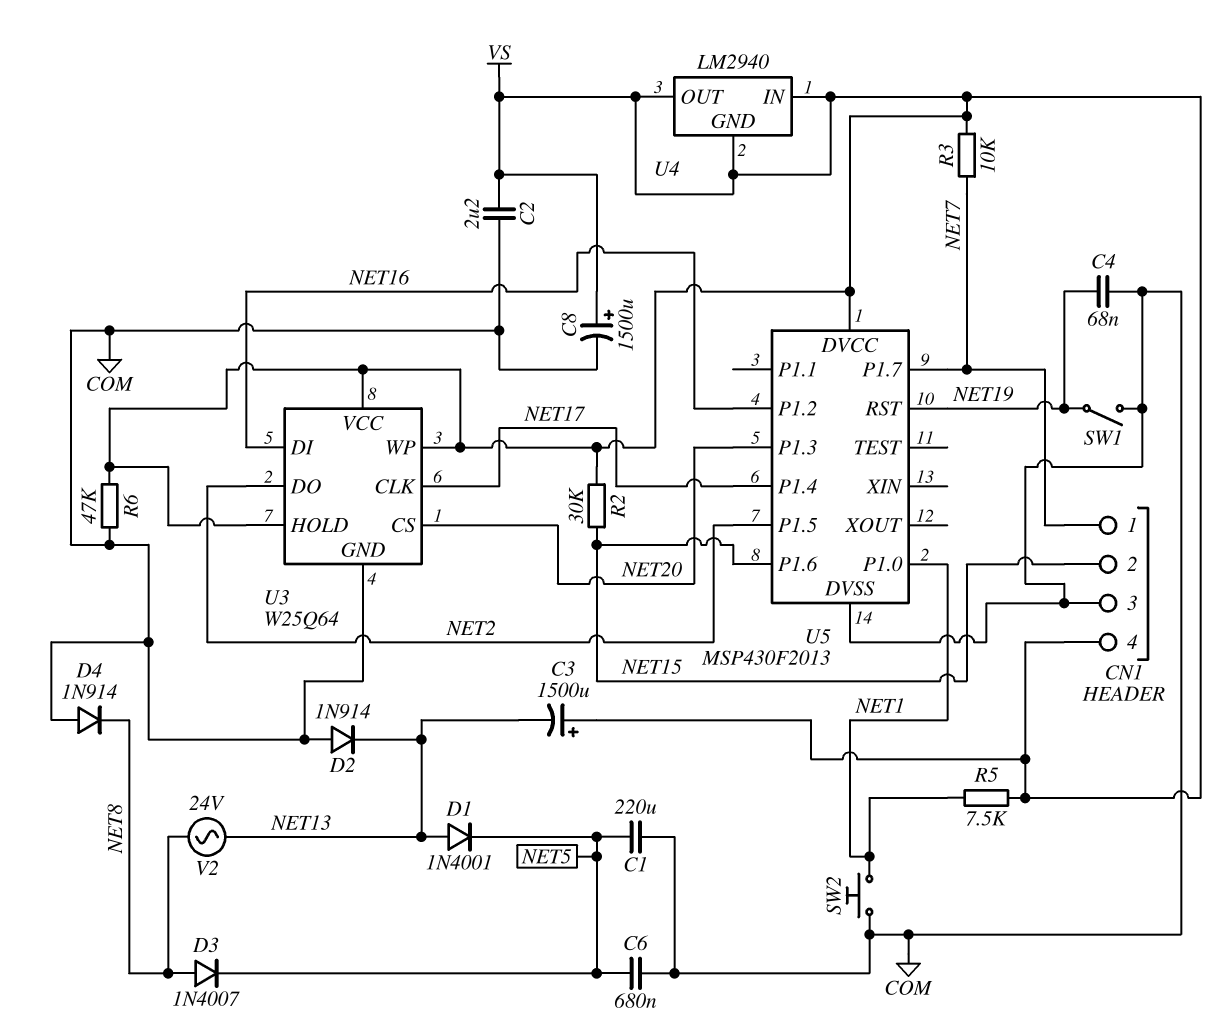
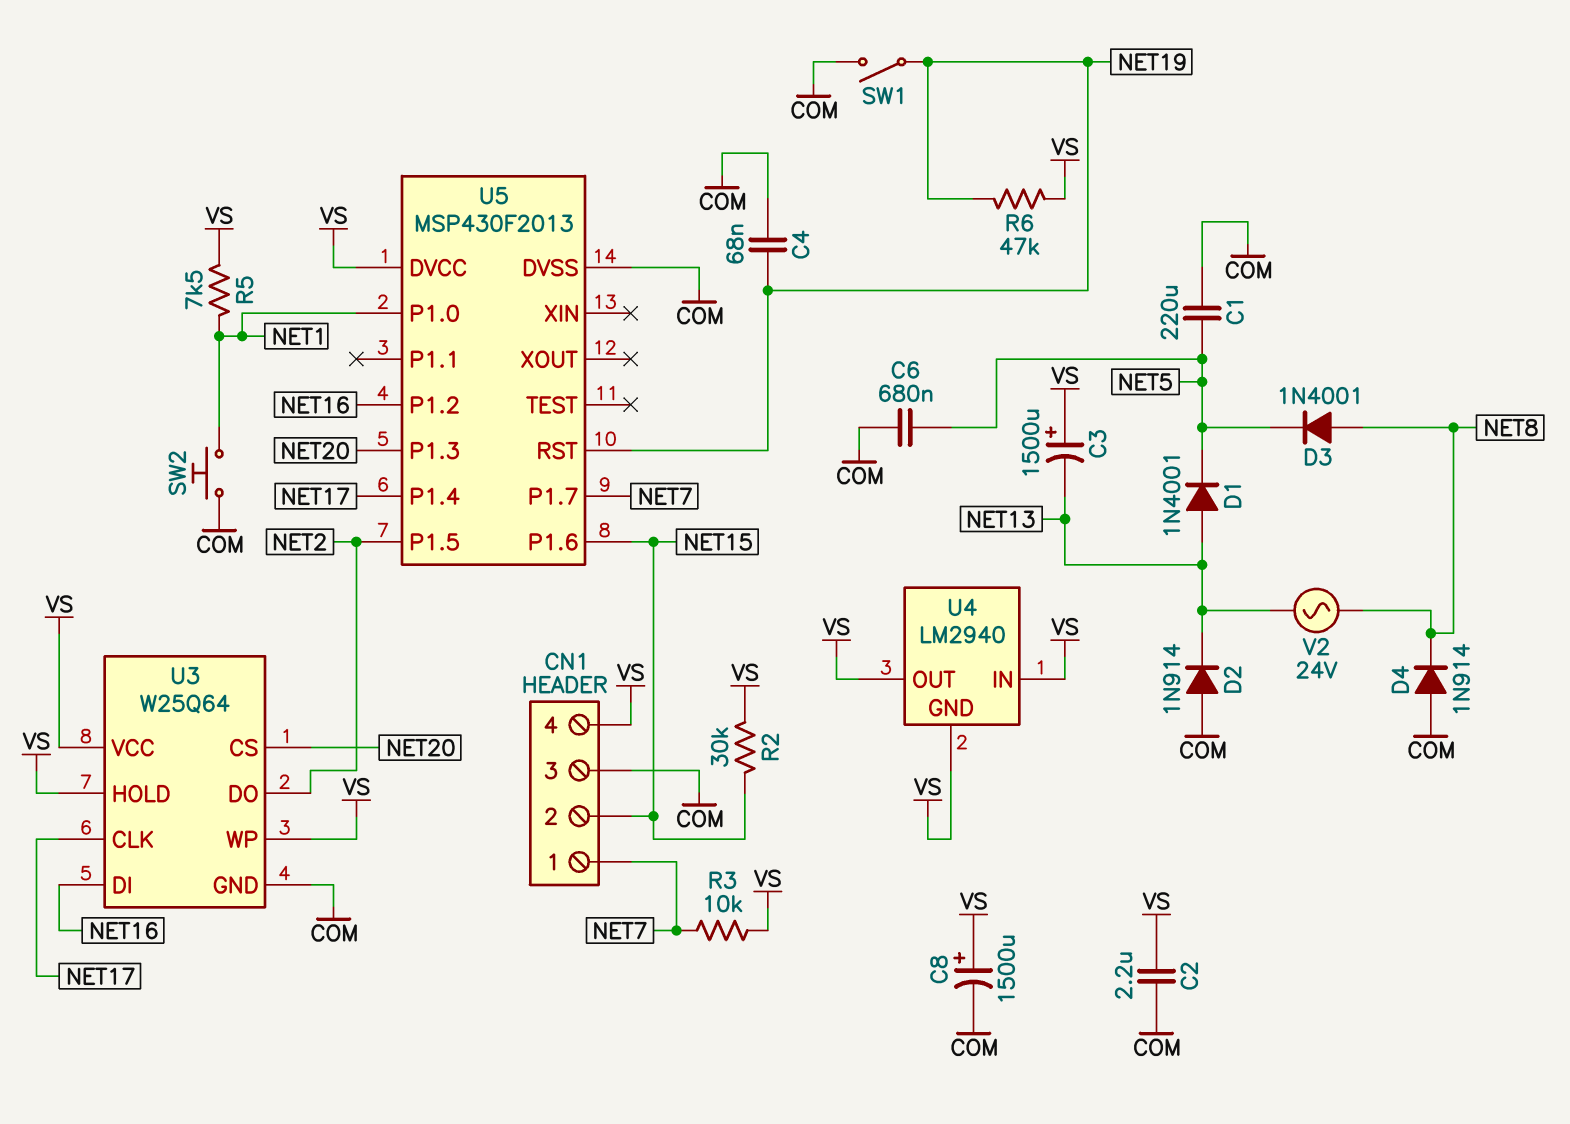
D3: diode 1N4007 (A NET8, K NET5) -> diode 1N4001 (A NET8, K NET5)
R6: 47k (COM, VS) -> 47k (NET19, VS)

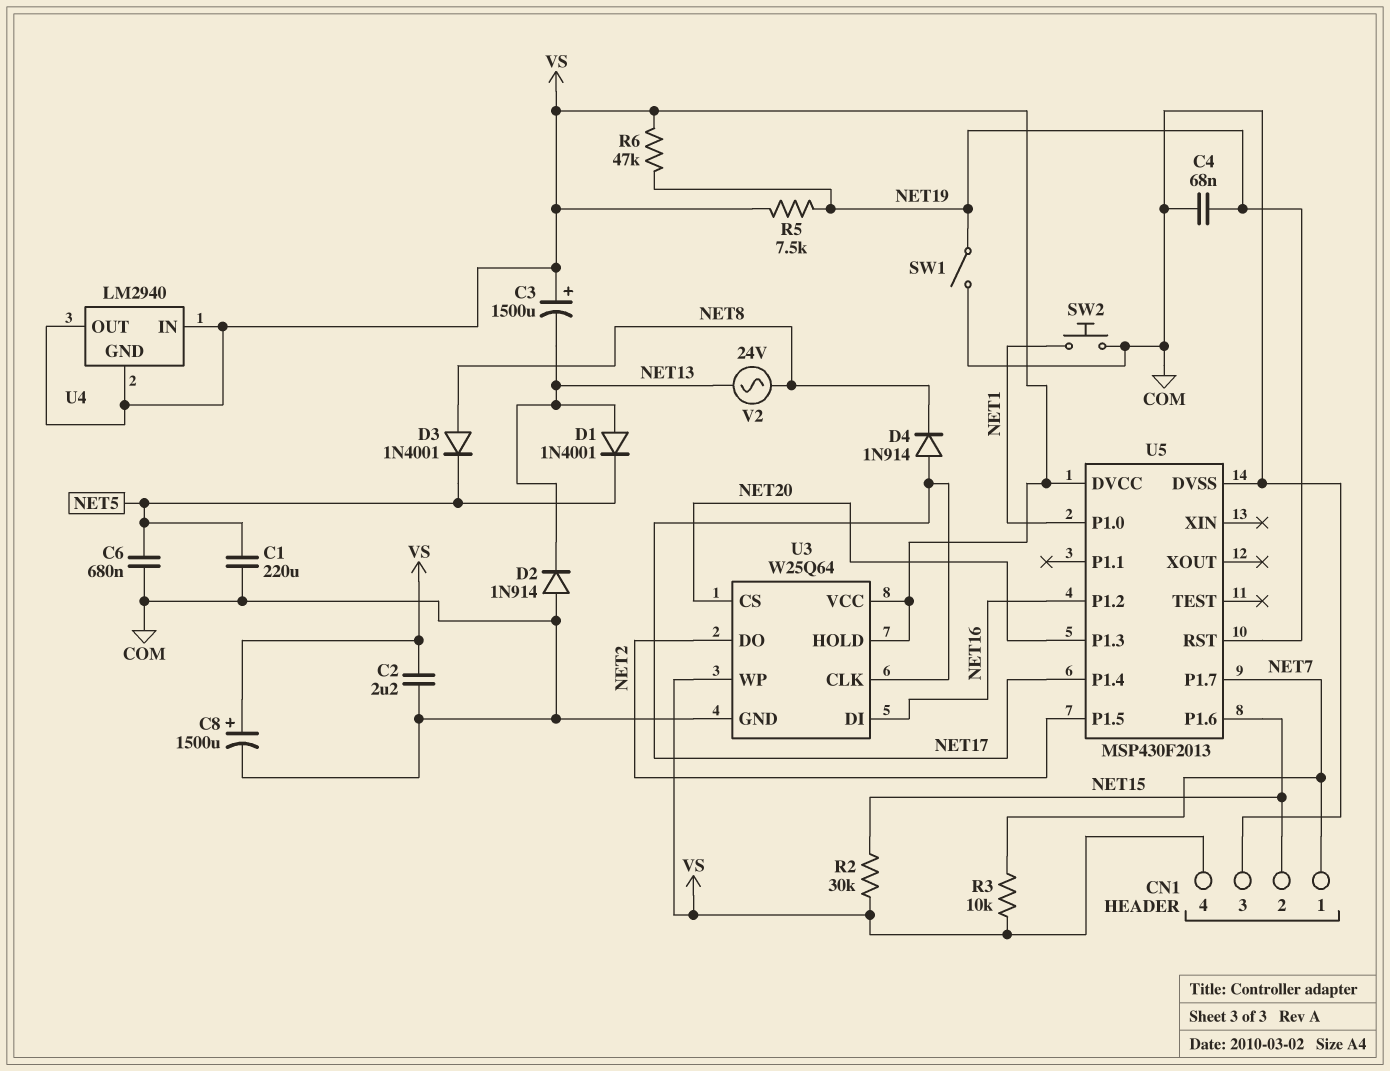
D4: diode 1N914 (A COM, K NET8) -> diode 1N914 (A NET17, K NET8)
R5: 7.5k (NET1, VS) -> 7.5k (NET19, VS)

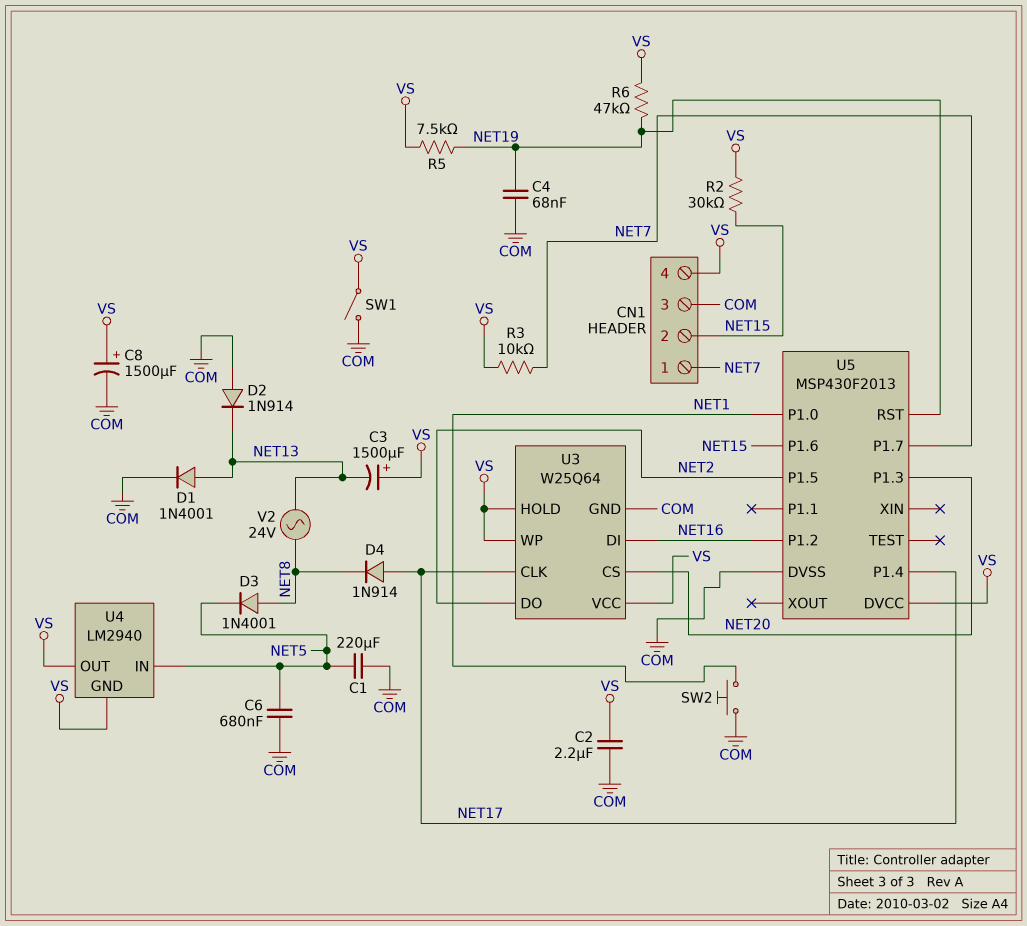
D1: diode 1N4001 (A NET13, K NET5) -> diode 1N4001 (A NET13, K COM)
SW1: switch (COM, NET19) -> switch (COM, VS)
U4 pin IN: VS -> NET5

